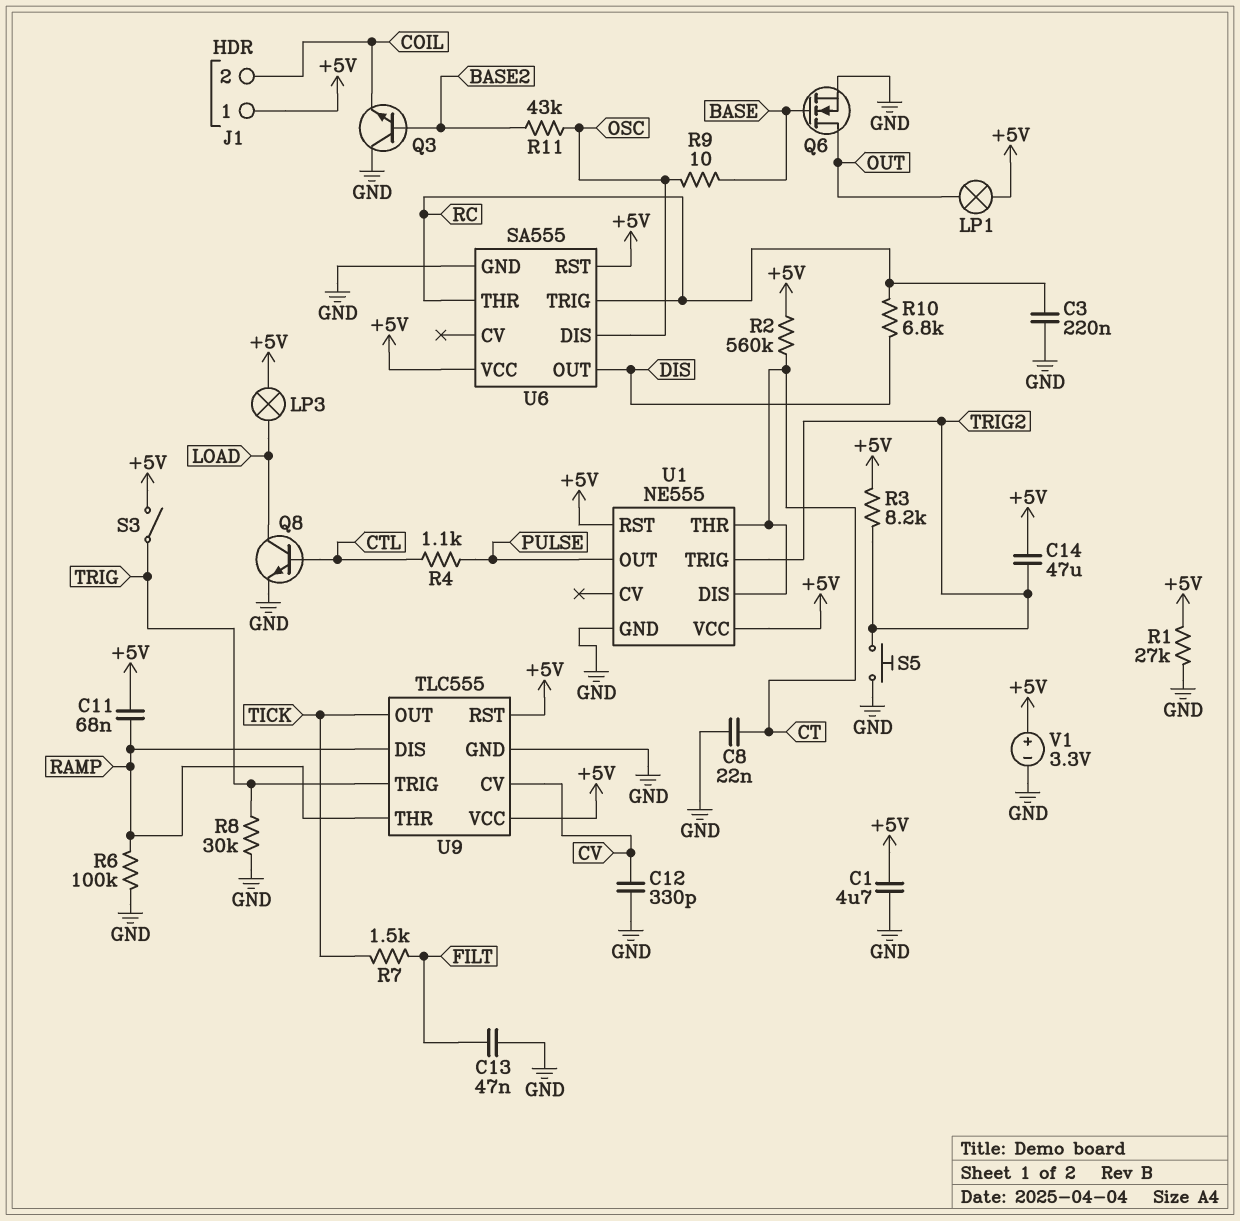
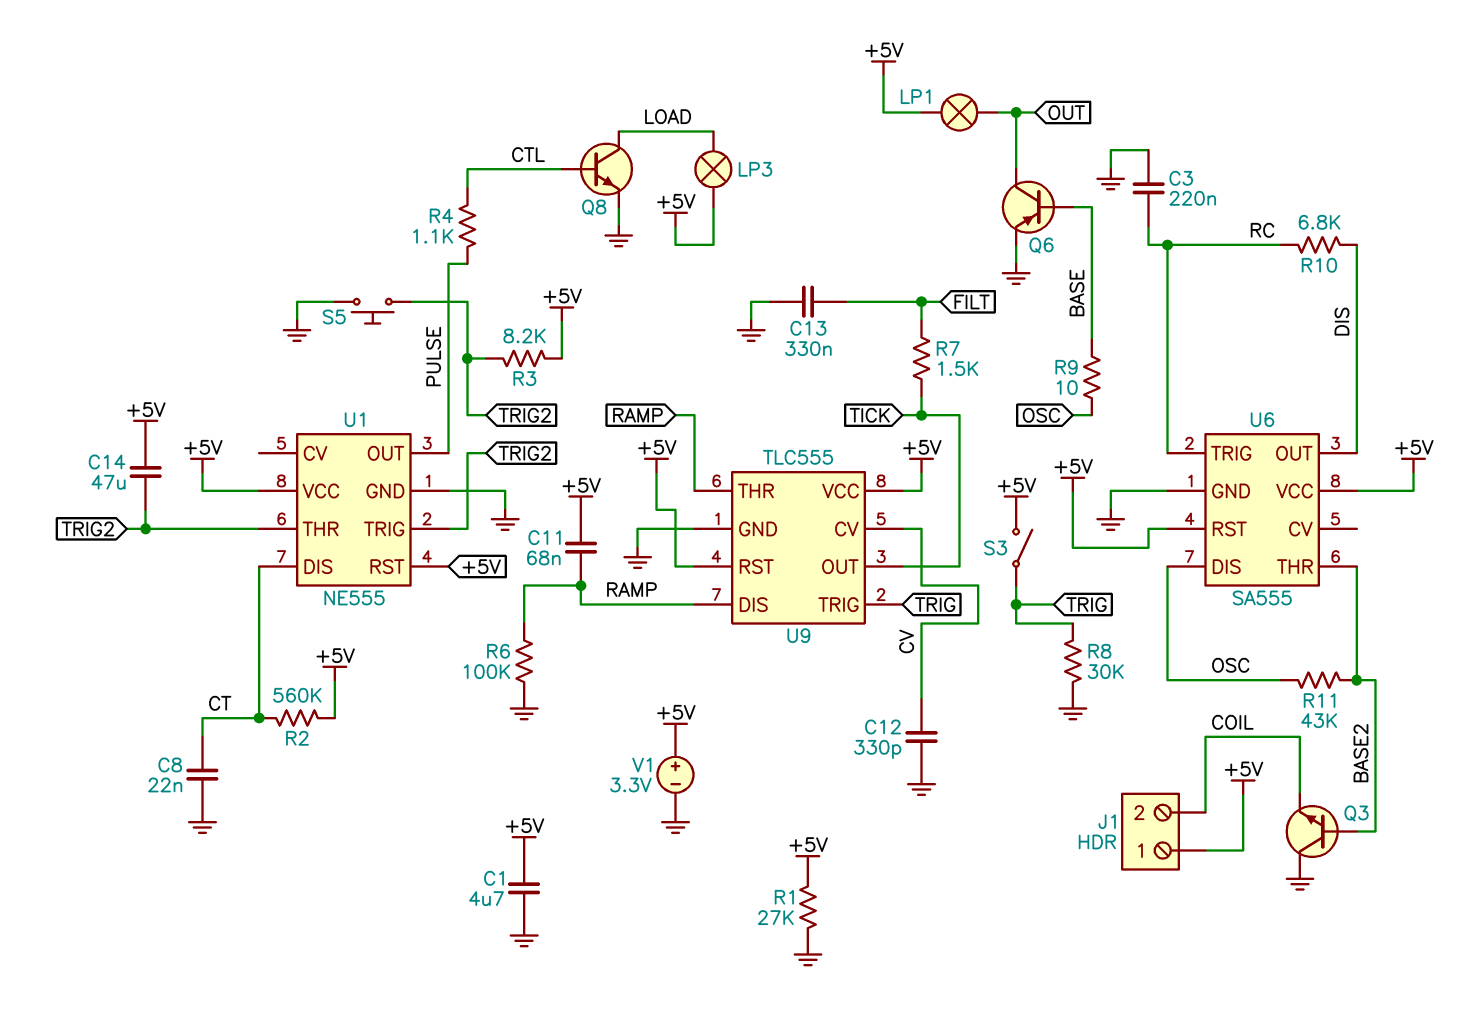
C13: 47nF (FILT, GND) -> 330nF (FILT, GND)
Q6: NMOS (G BASE, D OUT, S GND) -> PNP (B BASE, C OUT, E GND)
U1 pin THR: CT -> TRIG2
U6 pin THR: RC -> BASE2

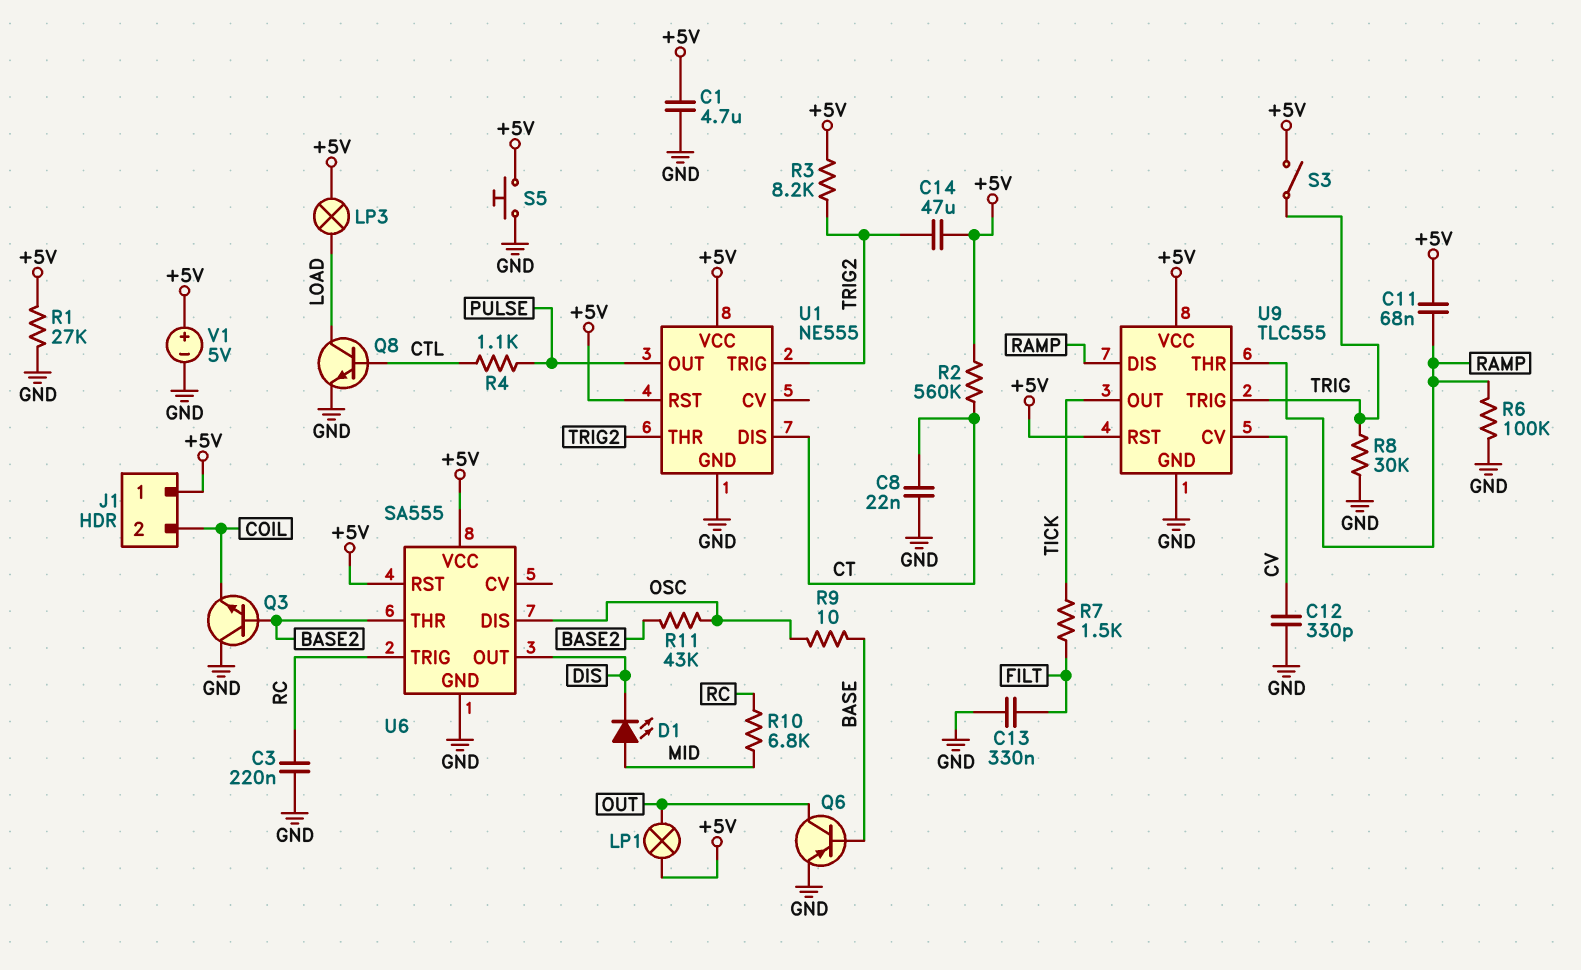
D1: none -> LED (A MID, K DIS)
R10: 6.8k (DIS, RC) -> 6.8k (MID, RC)
S5: button (GND, TRIG2) -> button (+5V, GND)
V1: 3.3V (plus +5V, minus GND) -> 5V (plus +5V, minus GND)

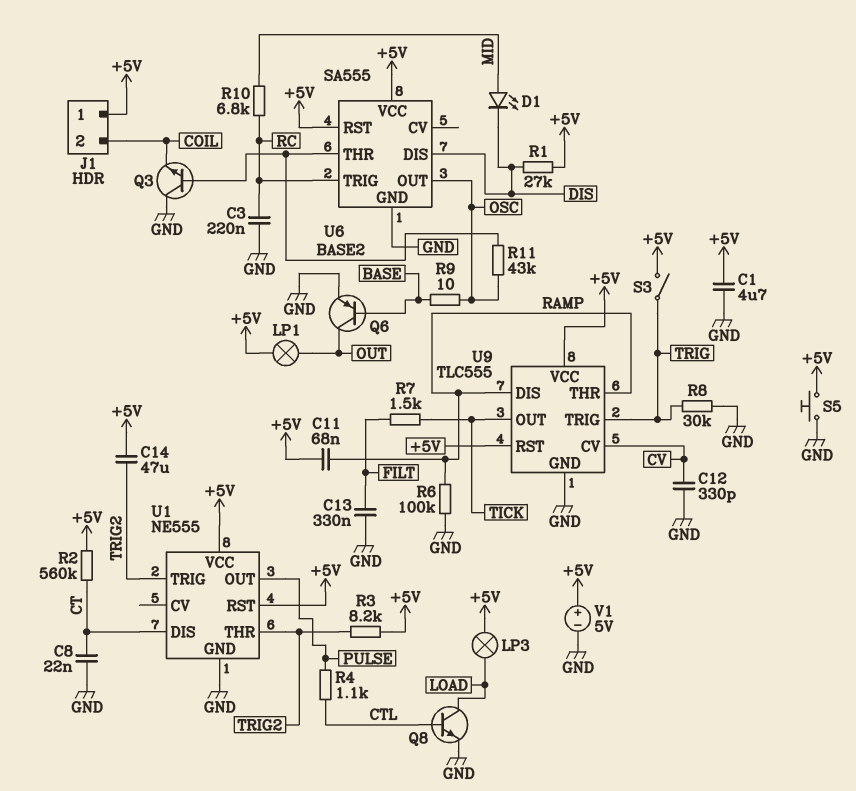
R1: 27k (+5V, GND) -> 27k (+5V, DIS)
U6 pin DIS: OSC -> DIS
U6 pin OUT: DIS -> OSC

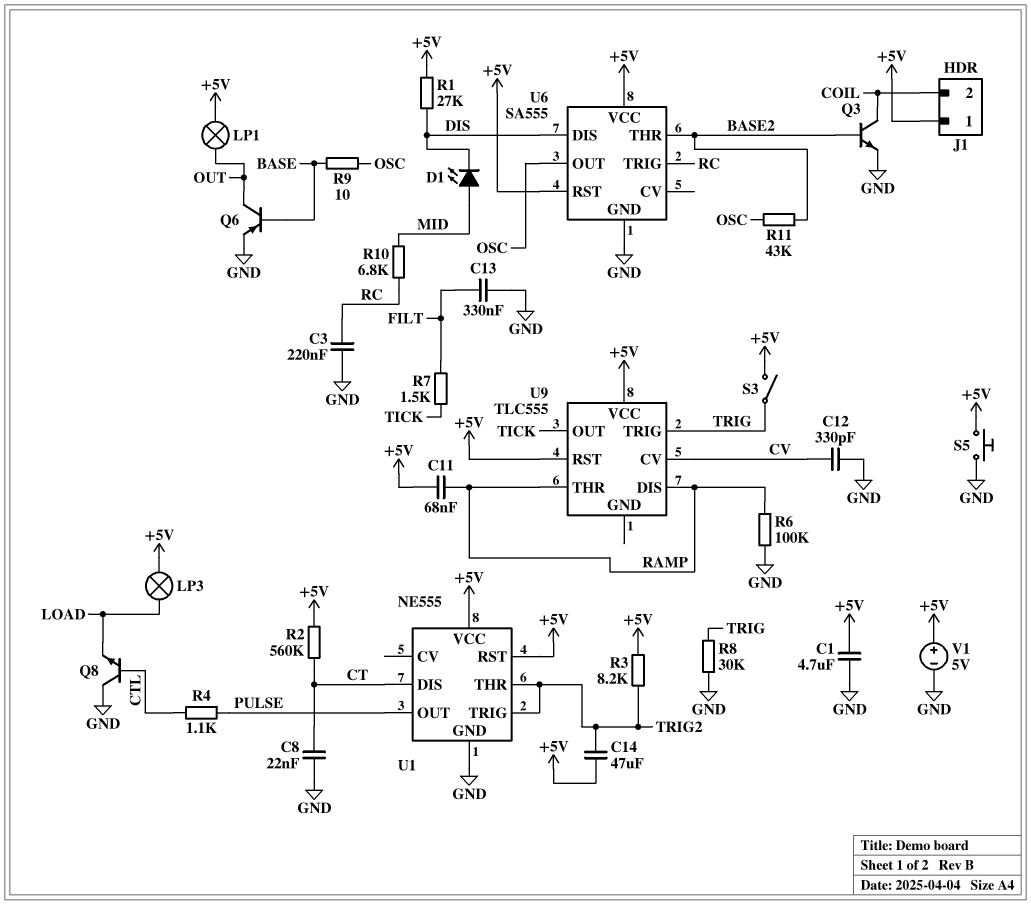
Q3: NPN (B BASE2, C GND, E COIL) -> NPN (B BASE2, C COIL, E GND)
Q8: NPN (B CTL, C LOAD, E GND) -> NPN (B CTL, C GND, E LOAD)
U9 pin GND: GND -> none

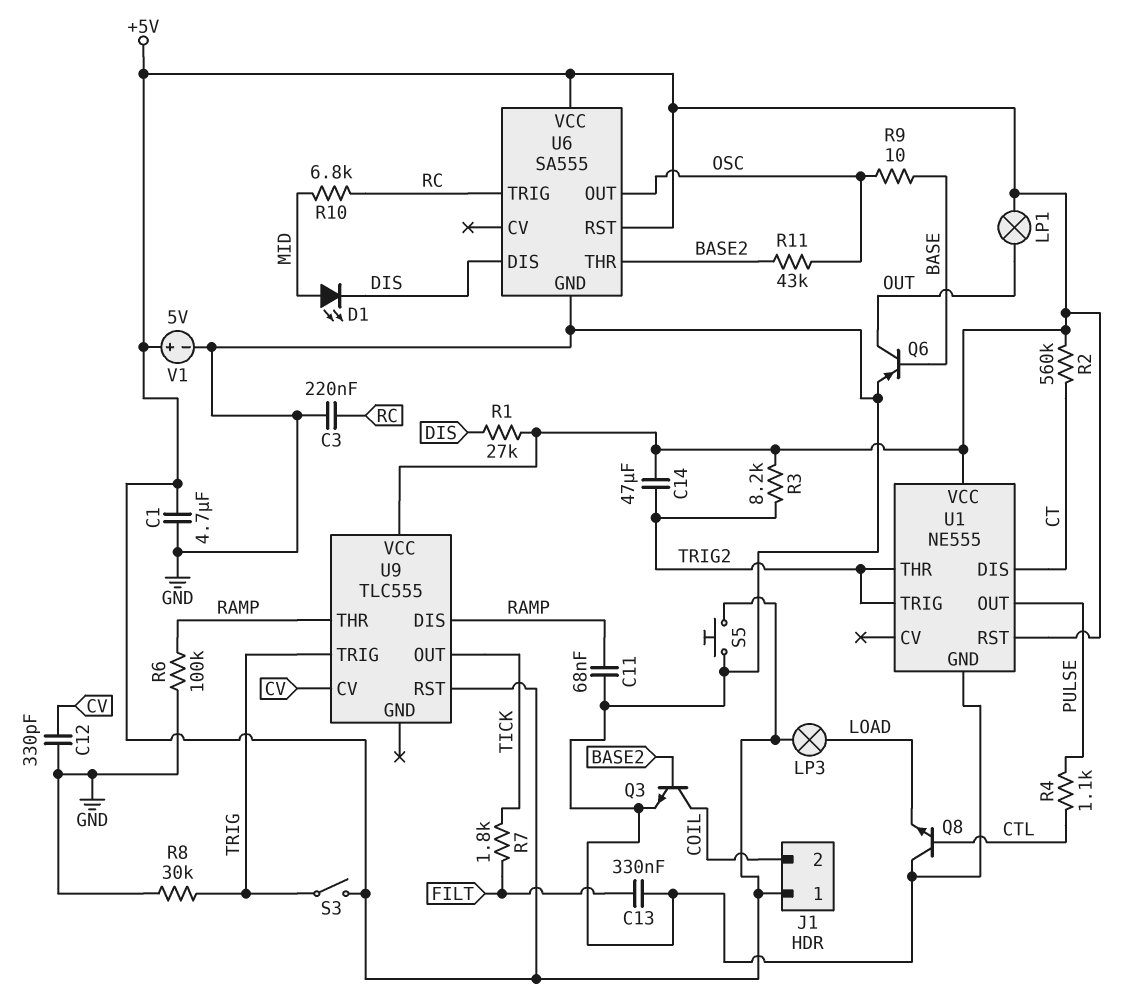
C8: 22nF (CT, GND) -> none
C11: 68nF (+5V, RAMP) -> 68nF (GND, RAMP)
R7: 1.5k (FILT, TICK) -> 1.8k (FILT, TICK)

